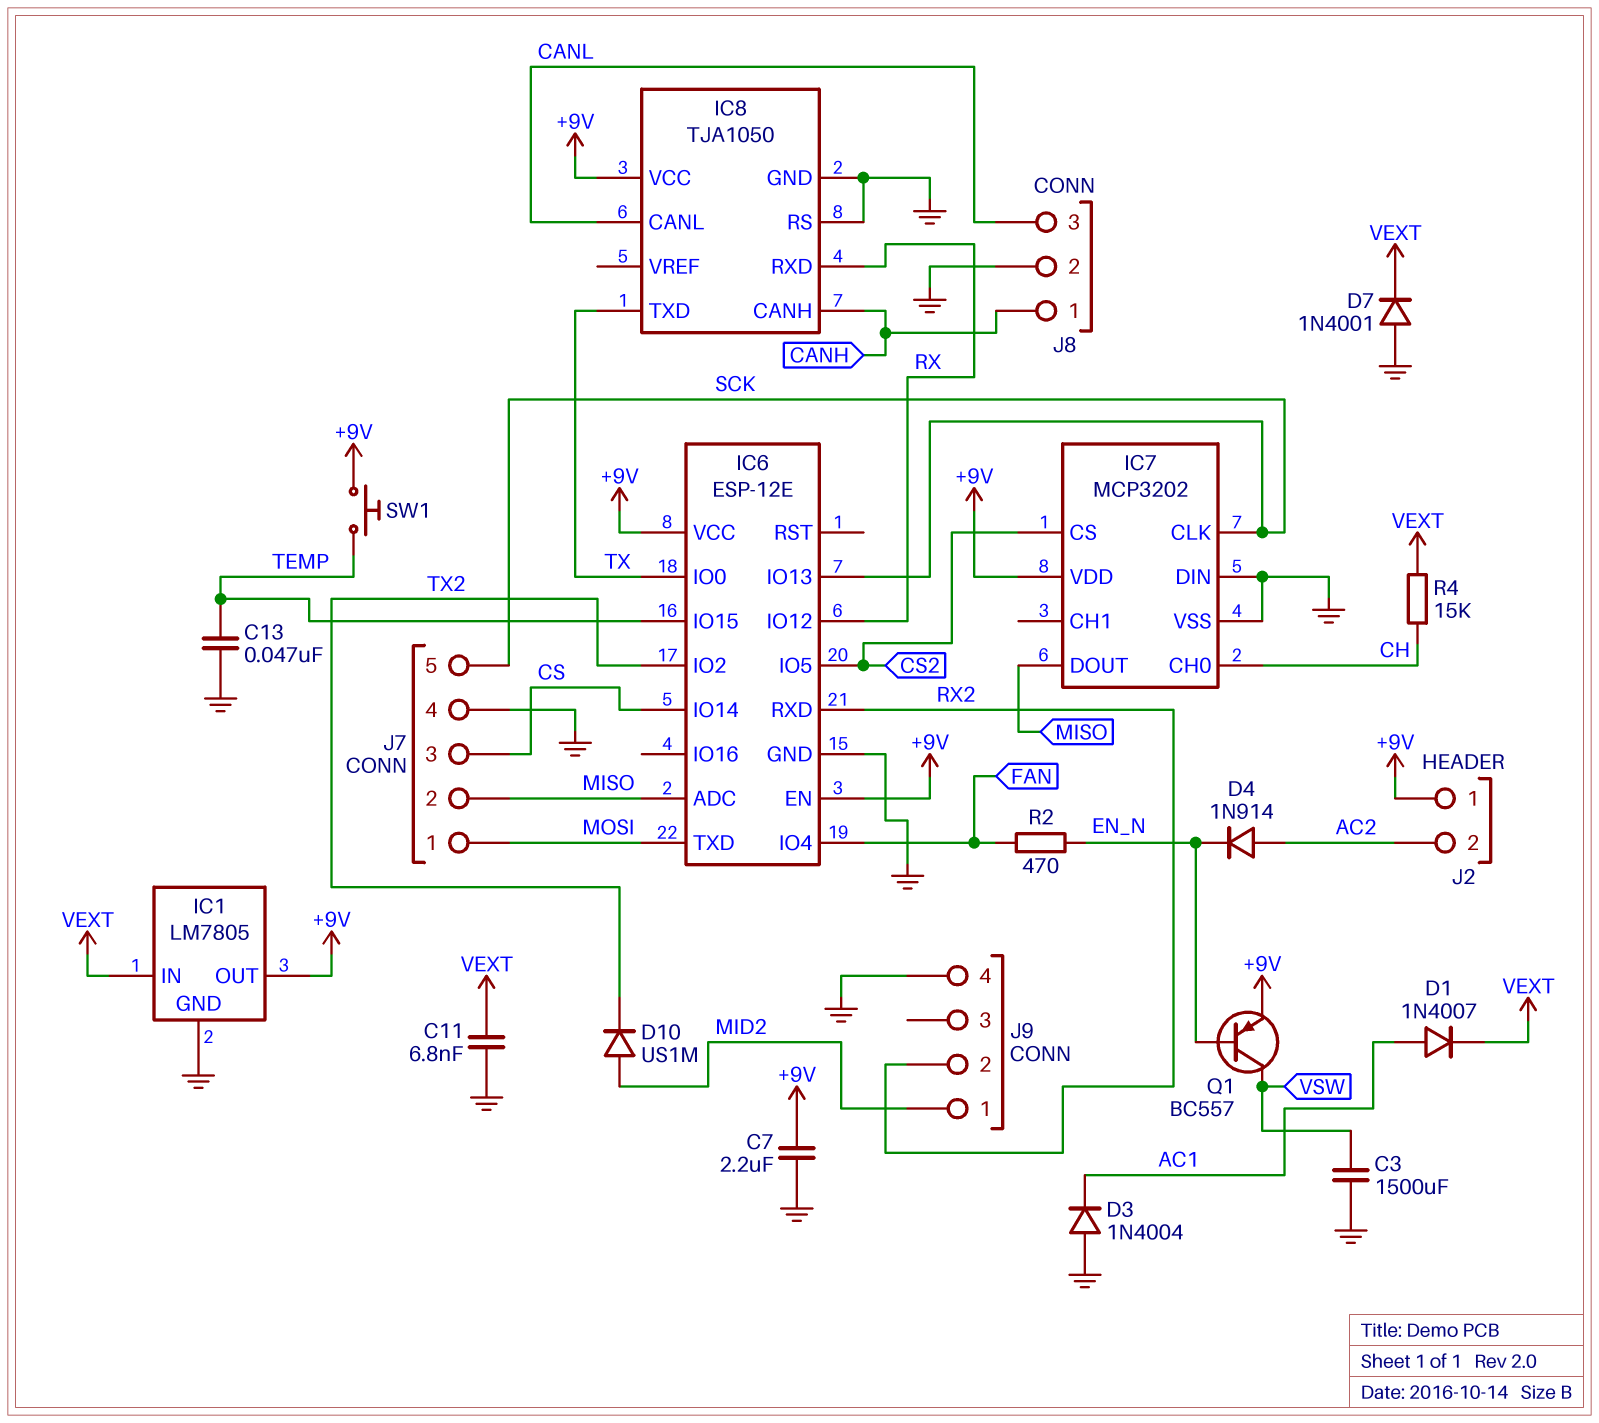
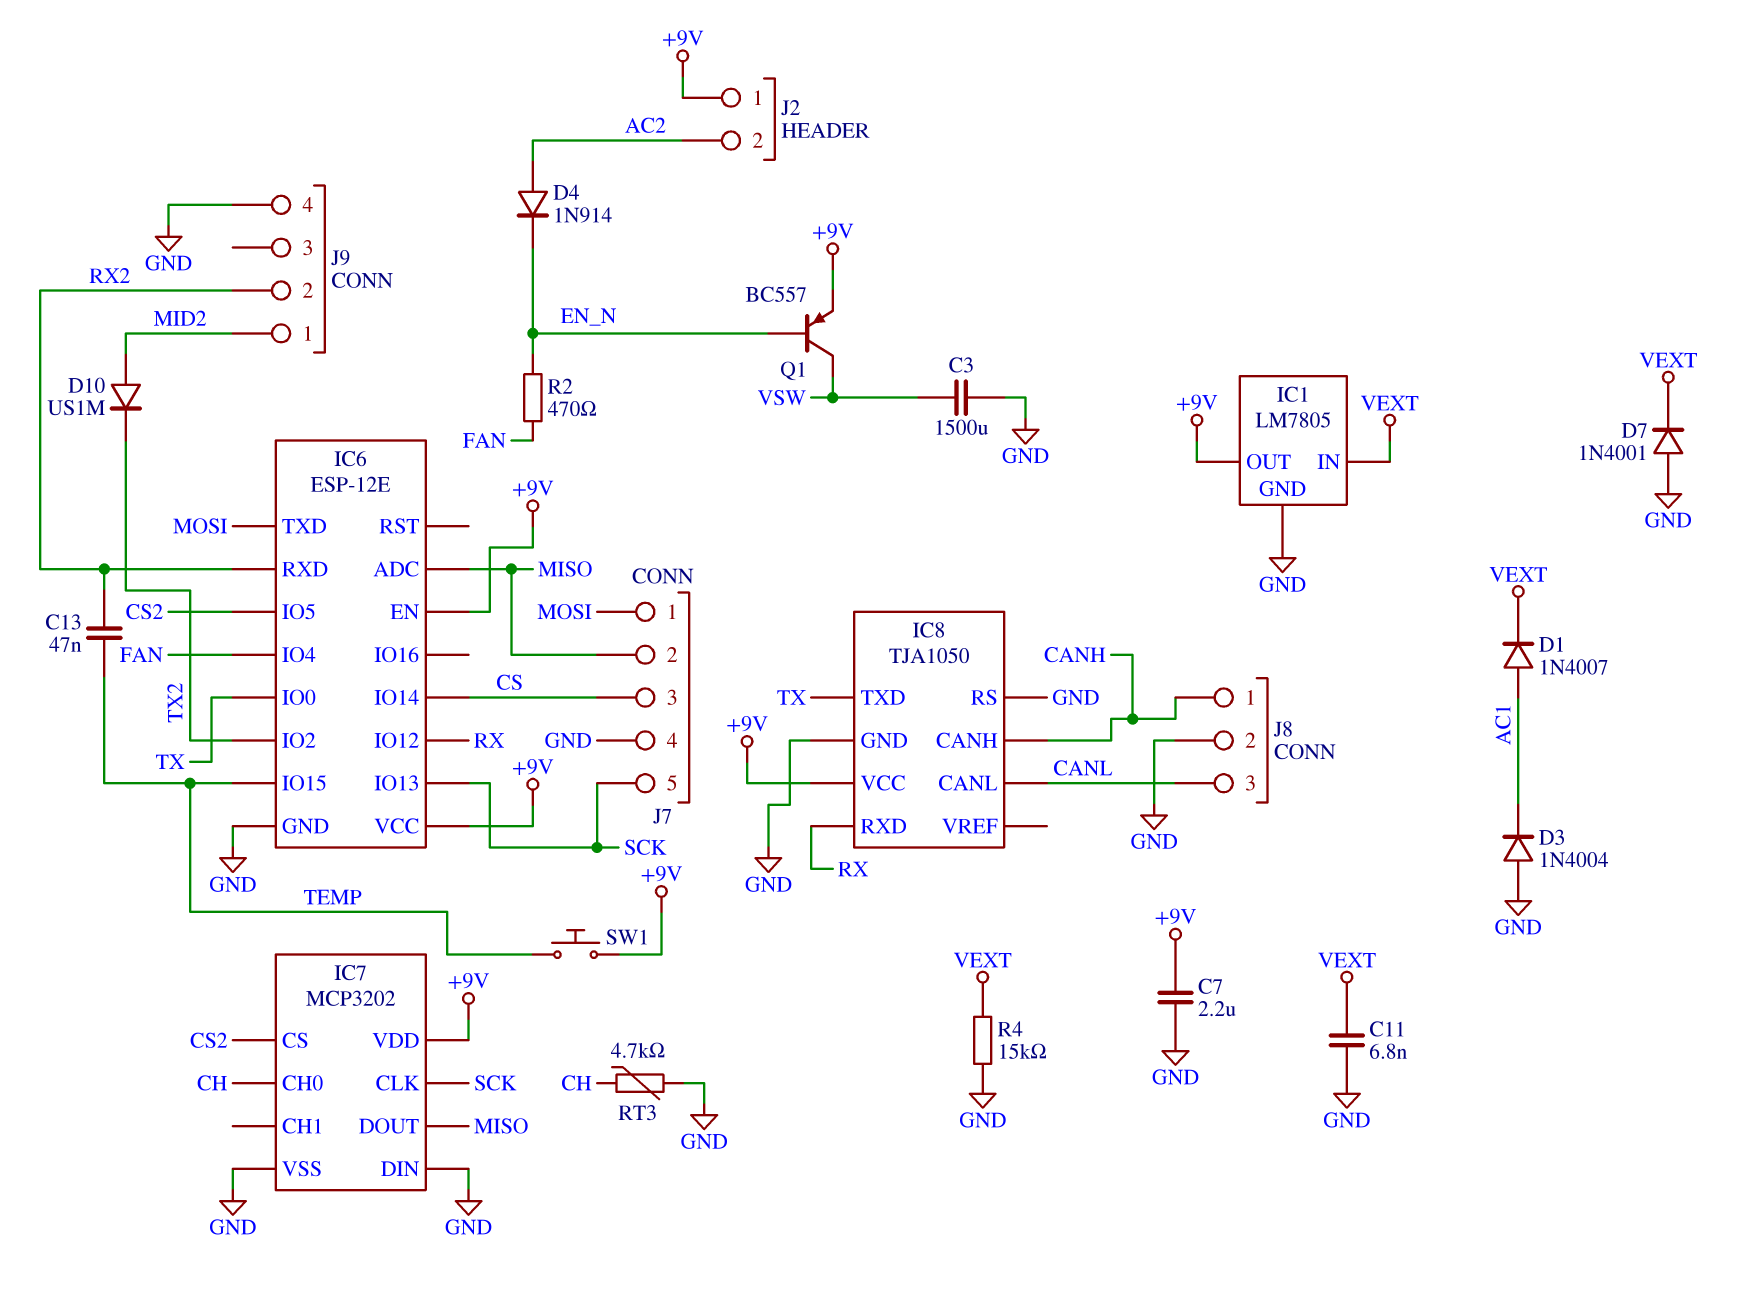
C13: 47nF (GND, TEMP) -> 47nF (RX2, TEMP)
R4: 15k (CH, VEXT) -> 15k (GND, VEXT)
RT3: none -> 4.7k (CH, GND)

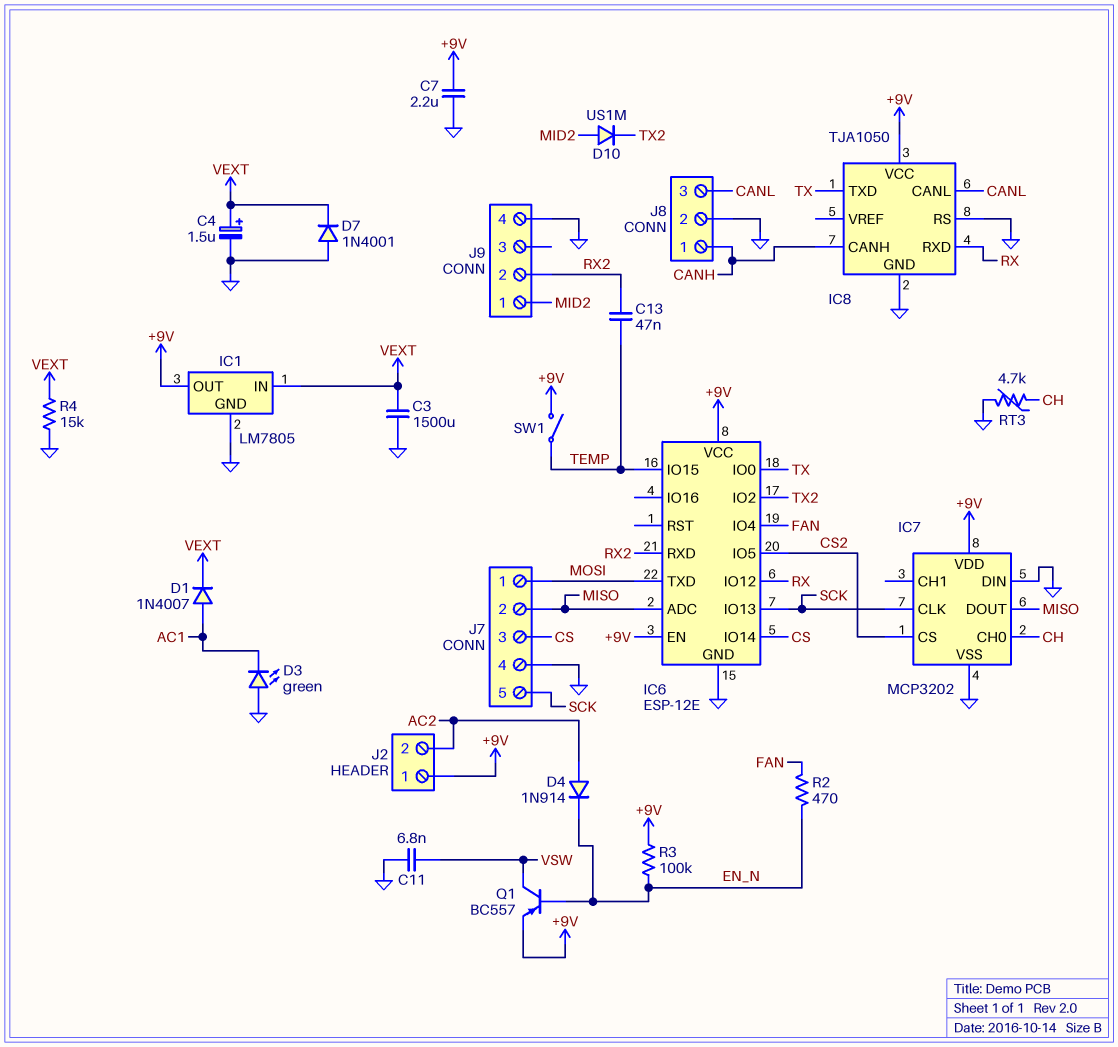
C3: 1500uF (GND, VSW) -> 1500uF (GND, VEXT)
C4: none -> 1.5uF (plus VEXT, minus GND)
C11: 6.8nF (GND, VEXT) -> 6.8nF (GND, VSW)
D3: diode 1N4004 (A GND, K AC1) -> LED green (A GND, K AC1)
R3: none -> 100k (+9V, EN_N)
SW1: button (+9V, TEMP) -> switch (+9V, TEMP)

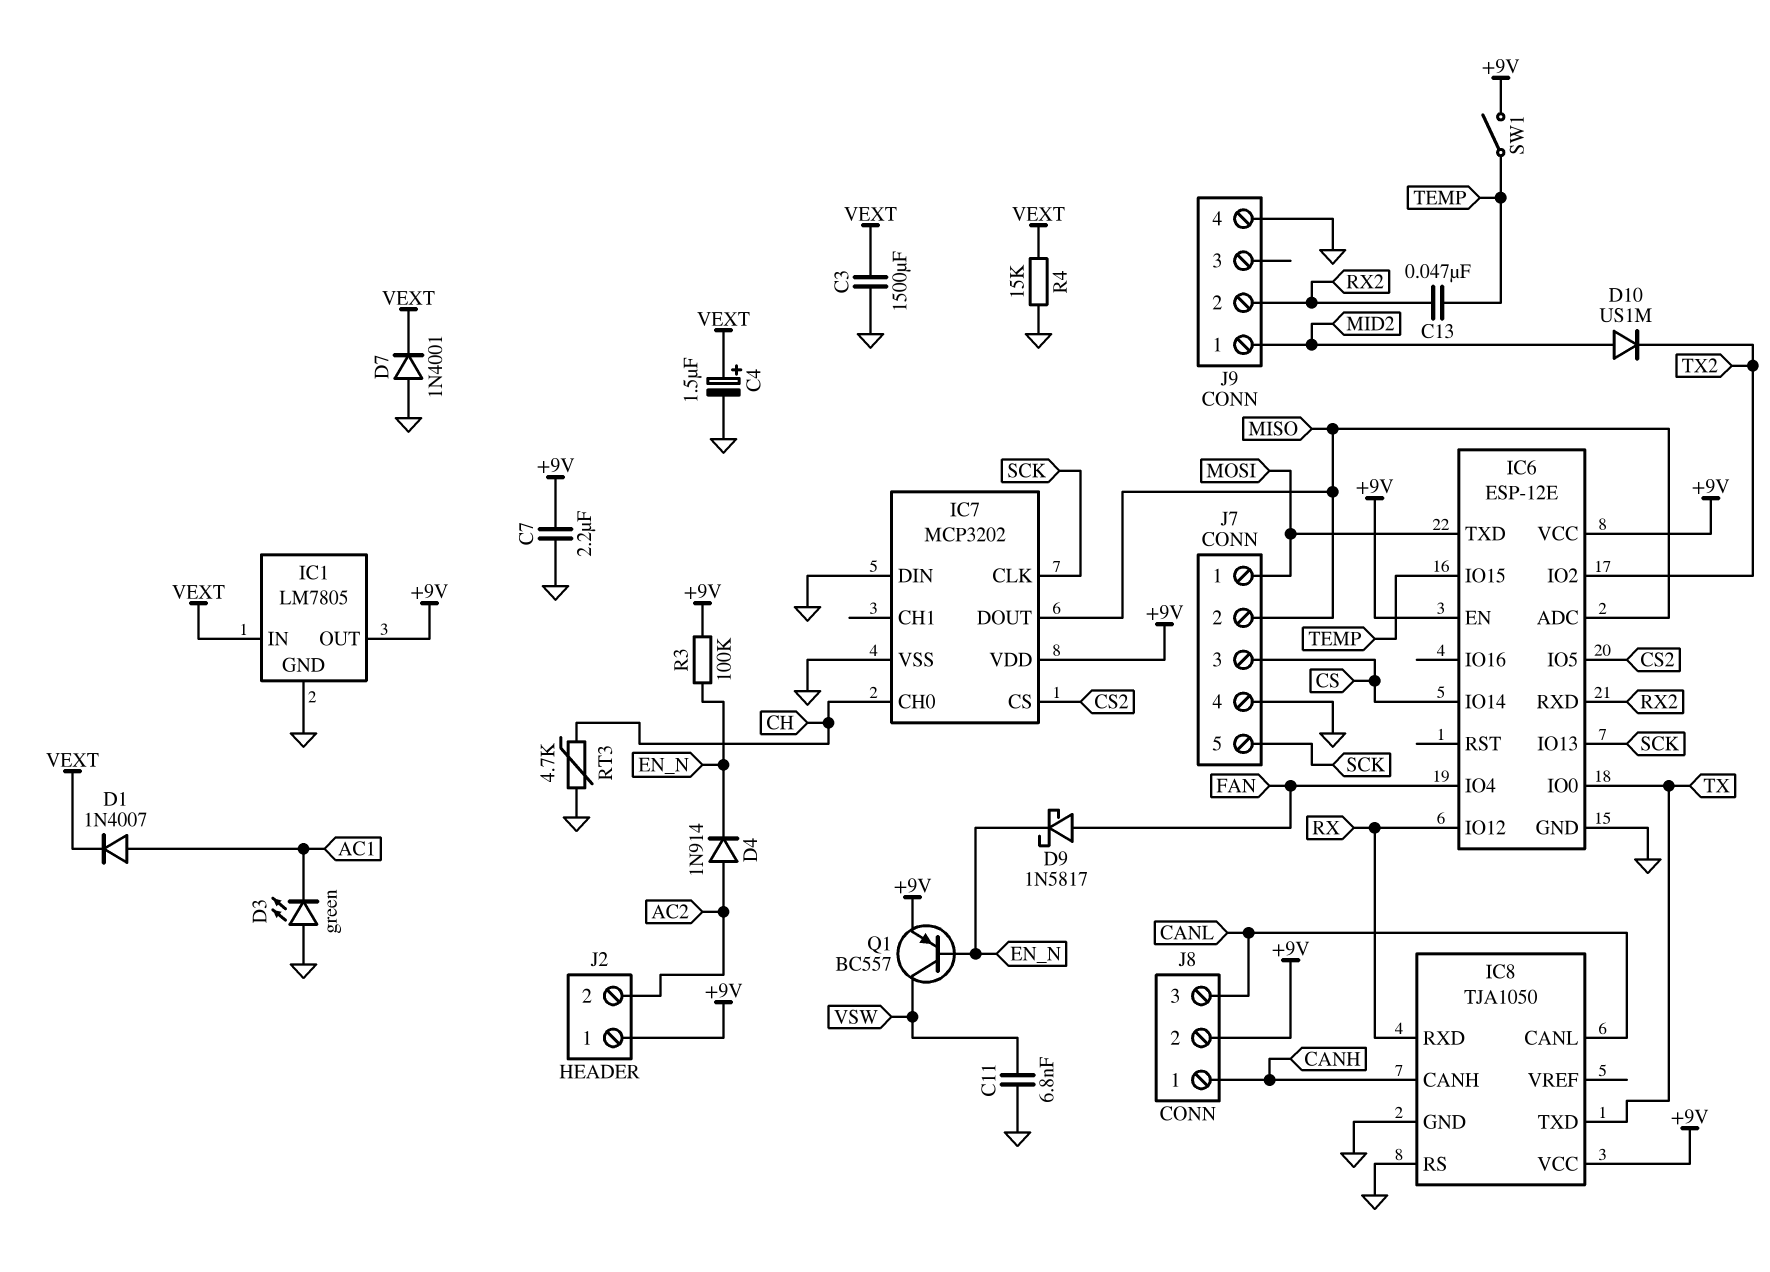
D9: none -> schottky 1N5817 (A FAN, K EN_N)
J8 pin 2: GND -> +9V
R2: 470 (EN_N, FAN) -> none

